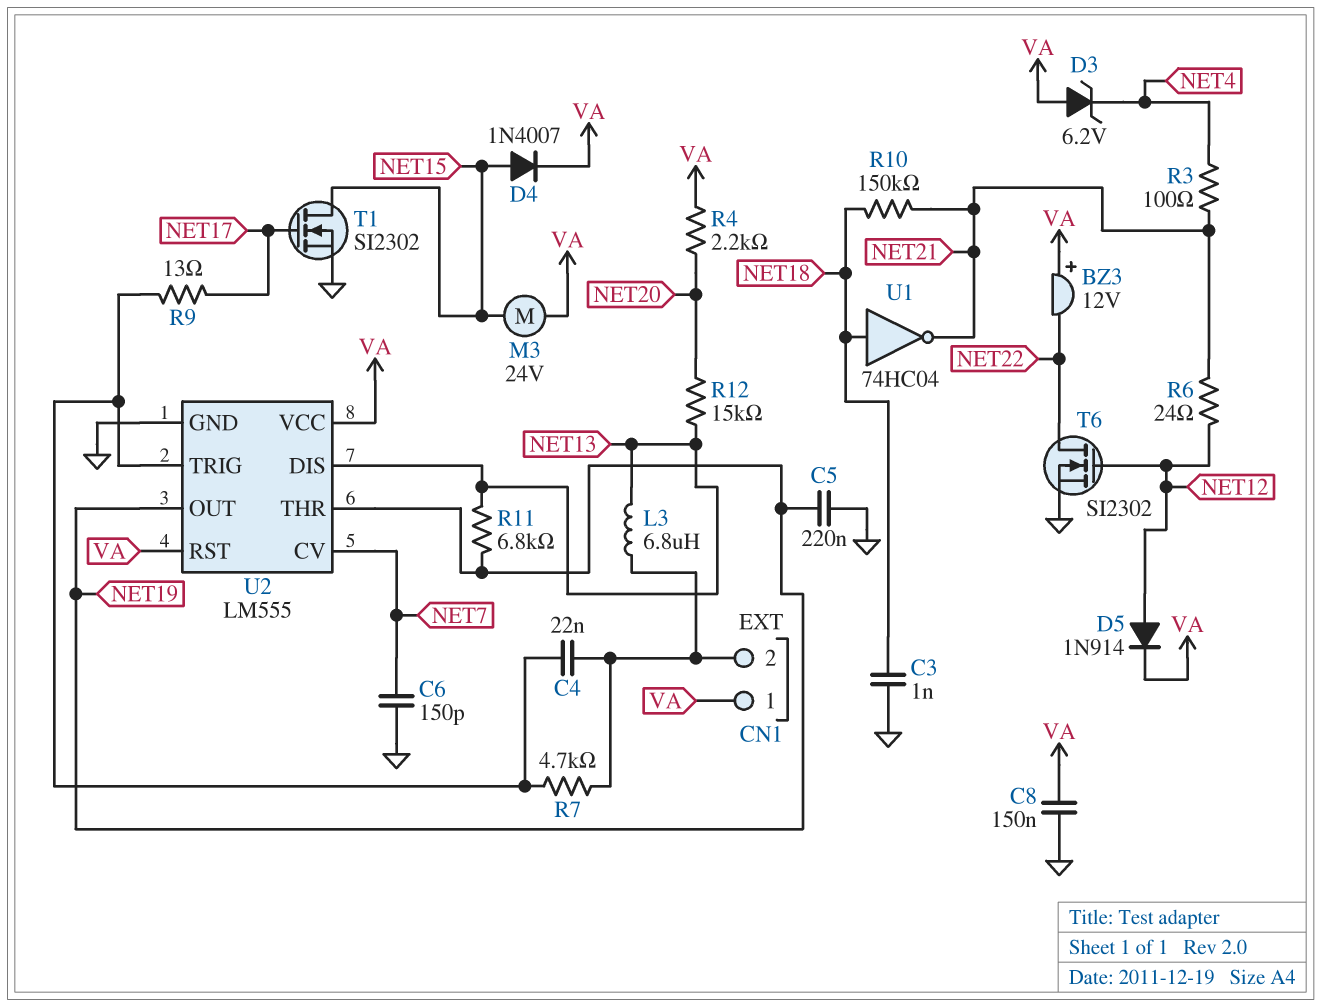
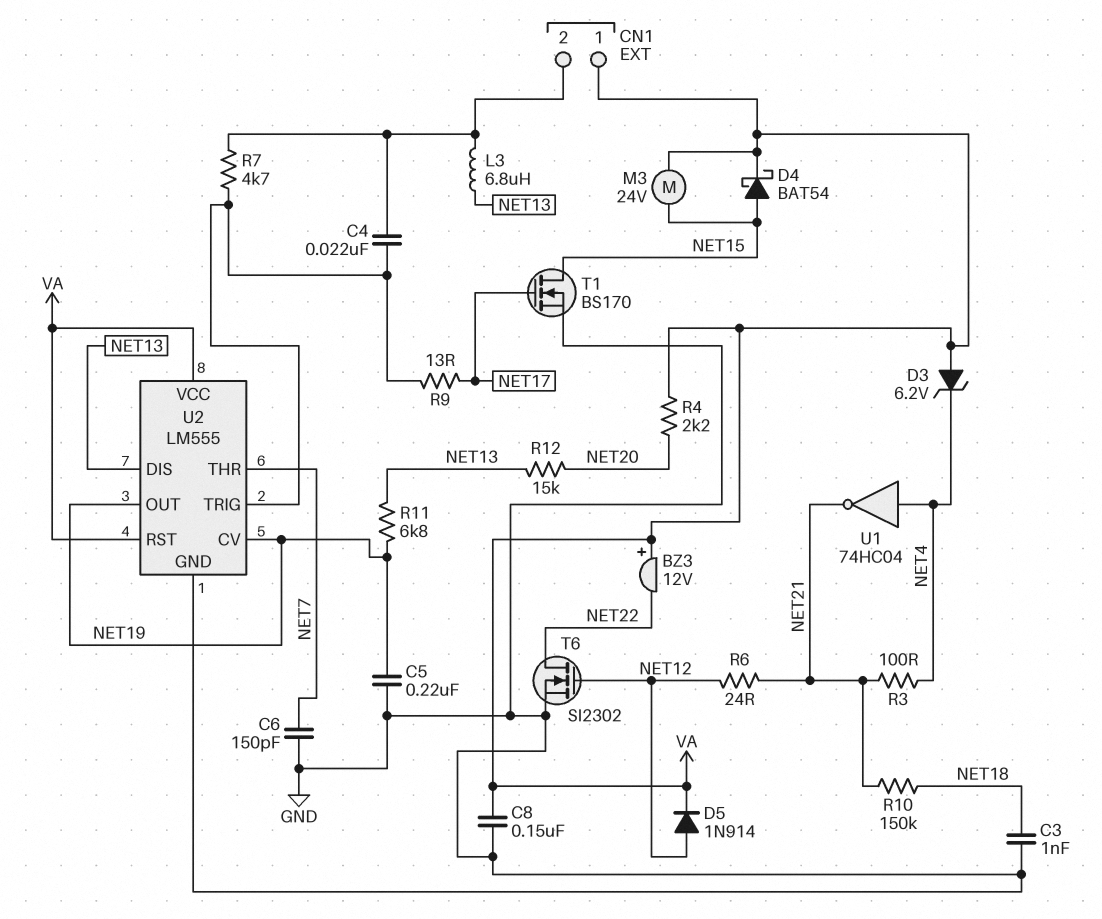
D4: diode 1N4007 (A NET15, K VA) -> schottky BAT54 (A NET15, K VA)
T1: NMOS SI2302 (G NET17, D NET15, S GND) -> NMOS BS170 (G NET17, D NET15, S GND)
U1: NOT 74HC04 (in NET18, out NET21) -> NOT 74HC04 (in NET4, out NET21)
U2 pin CV: NET7 -> NET19
U2 pin THR: NET19 -> NET7

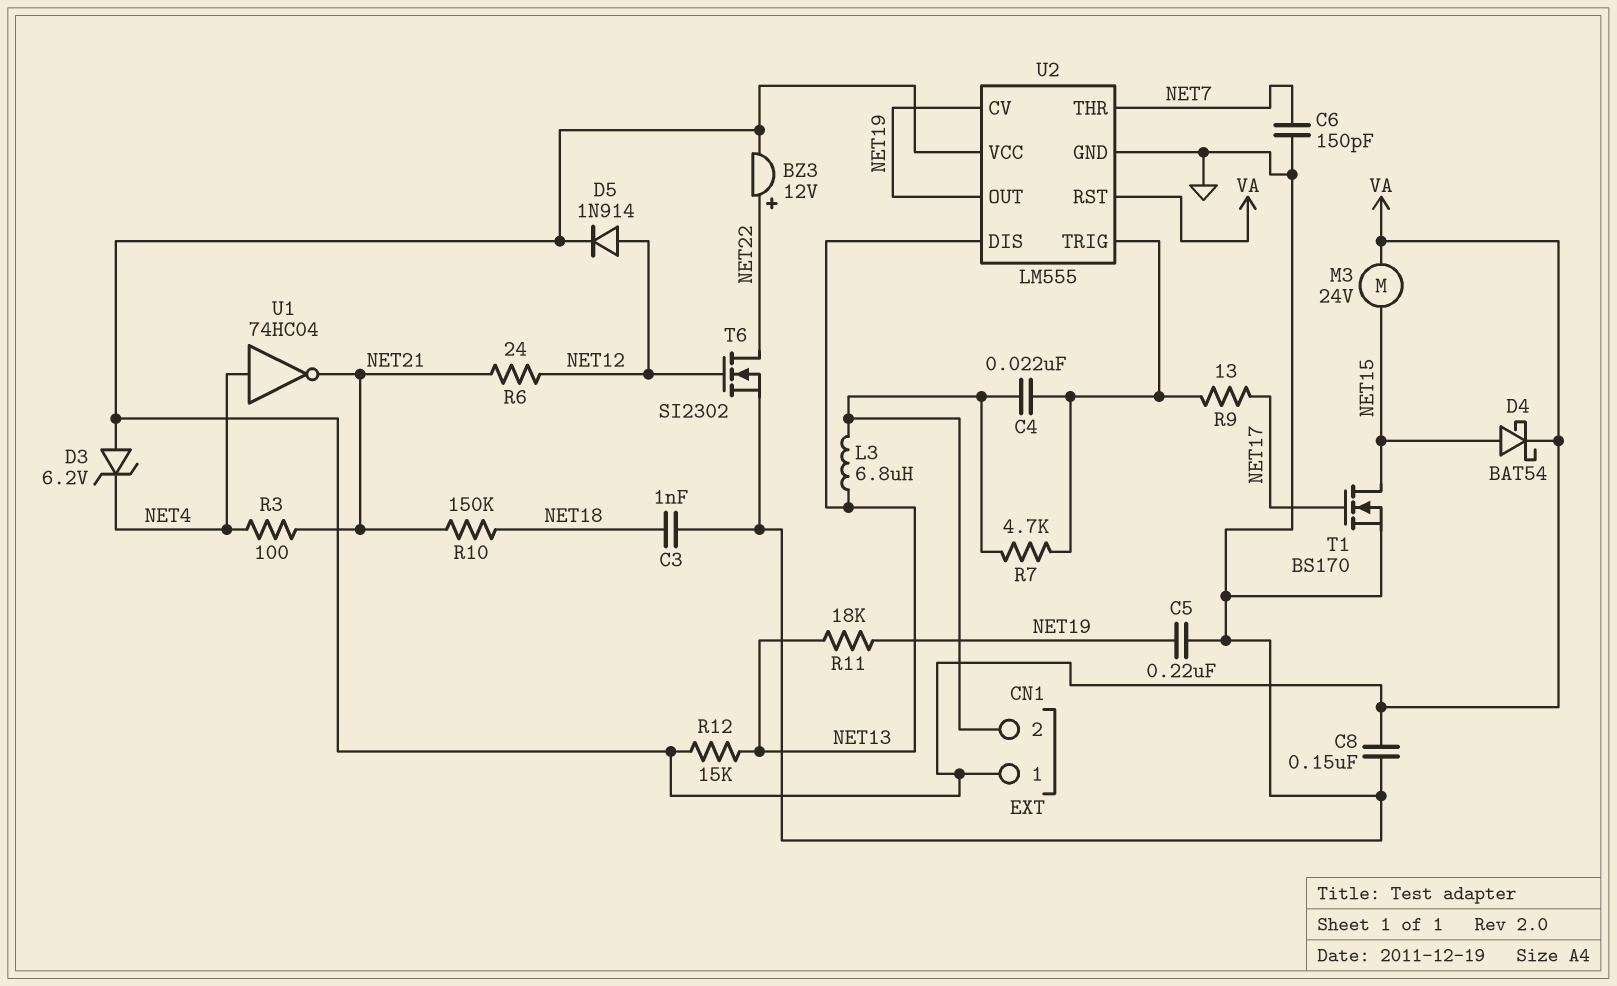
BZ3: buzzer 12V (plus VA, minus NET22) -> buzzer 12V (plus NET22, minus VA)
R4: 2.2k (NET20, VA) -> none
R11: 6.8k (NET13, NET19) -> 18k (NET13, NET19)
R12: 15k (NET13, NET20) -> 15k (NET13, VA)

